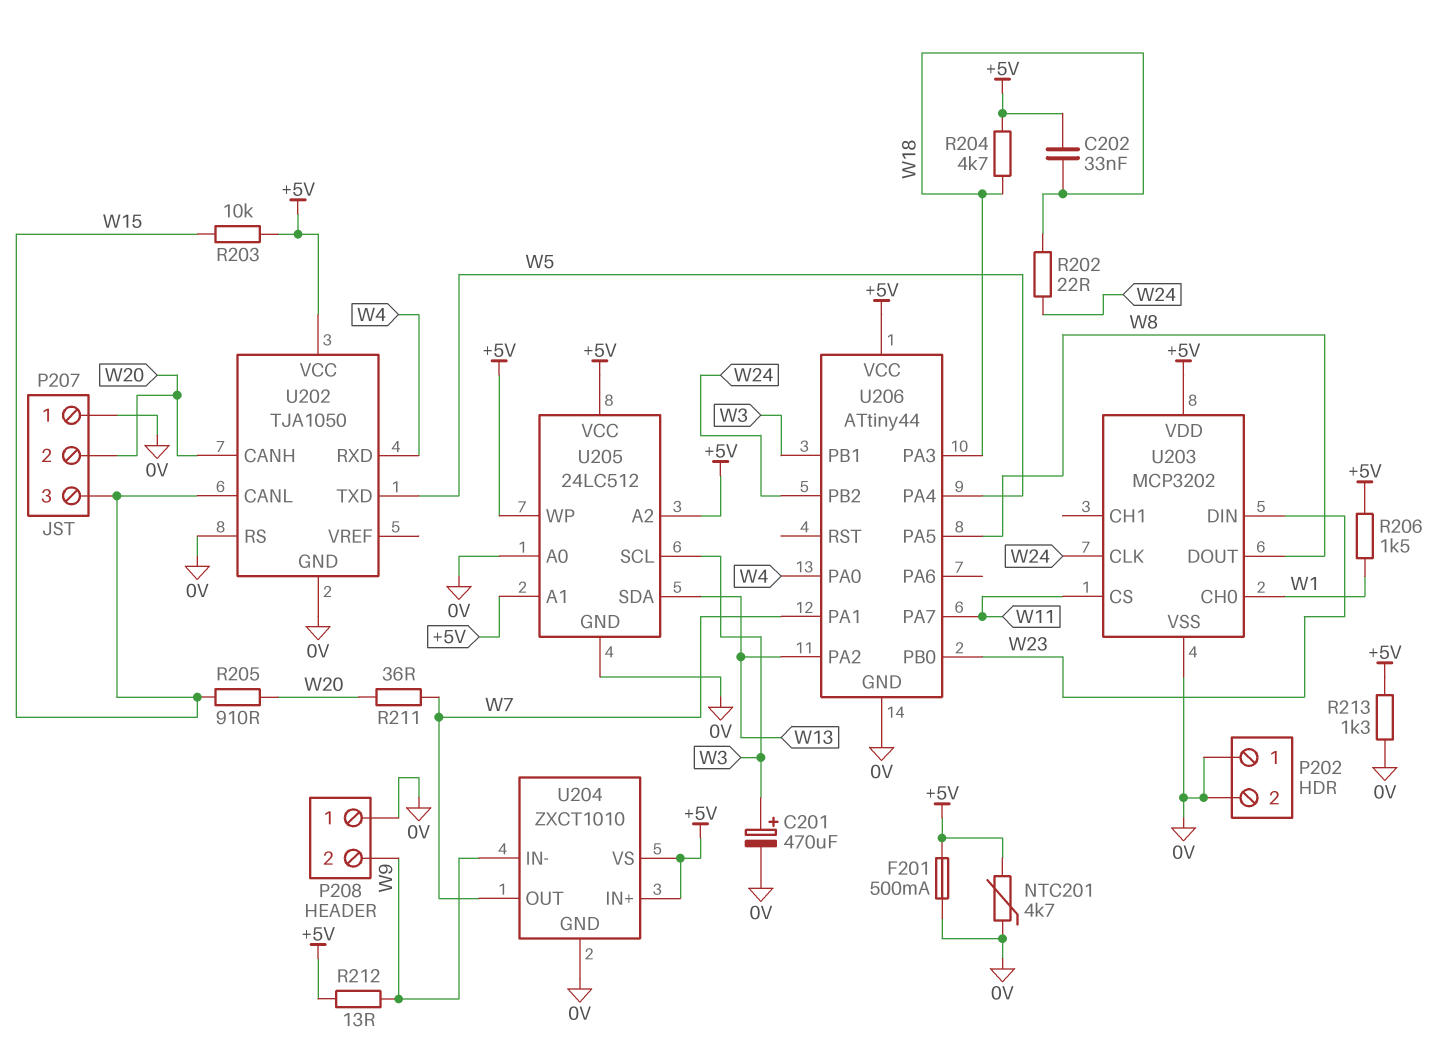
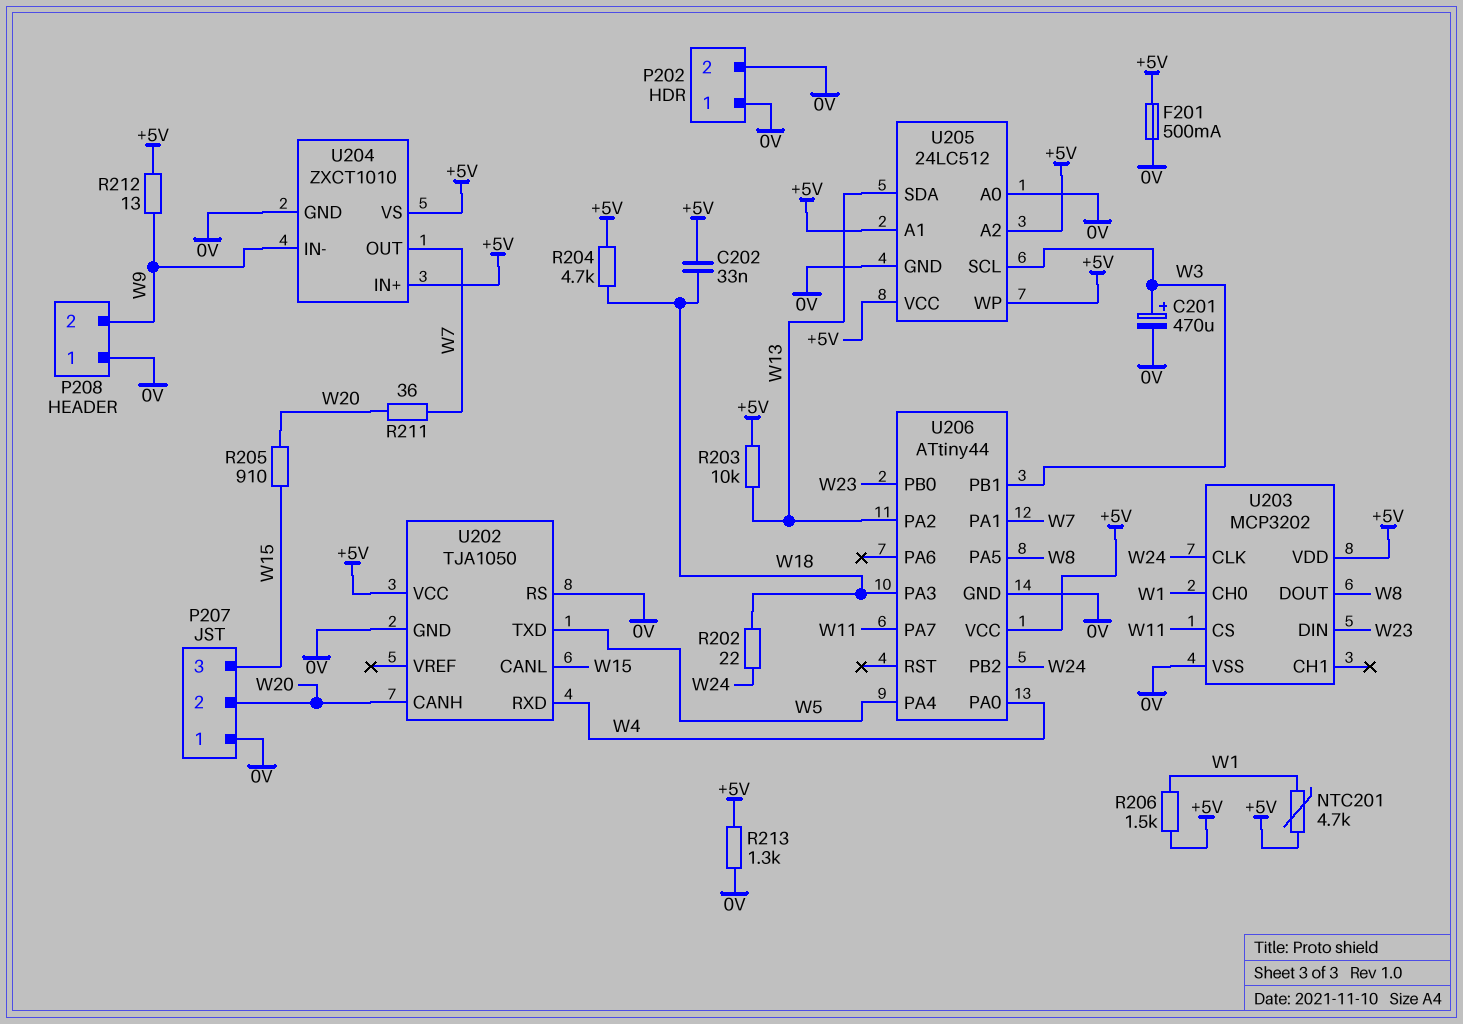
NTC201: 4.7k (+5V, 0V) -> 4.7k (+5V, W1)
R203: 10k (+5V, W15) -> 10k (+5V, W13)

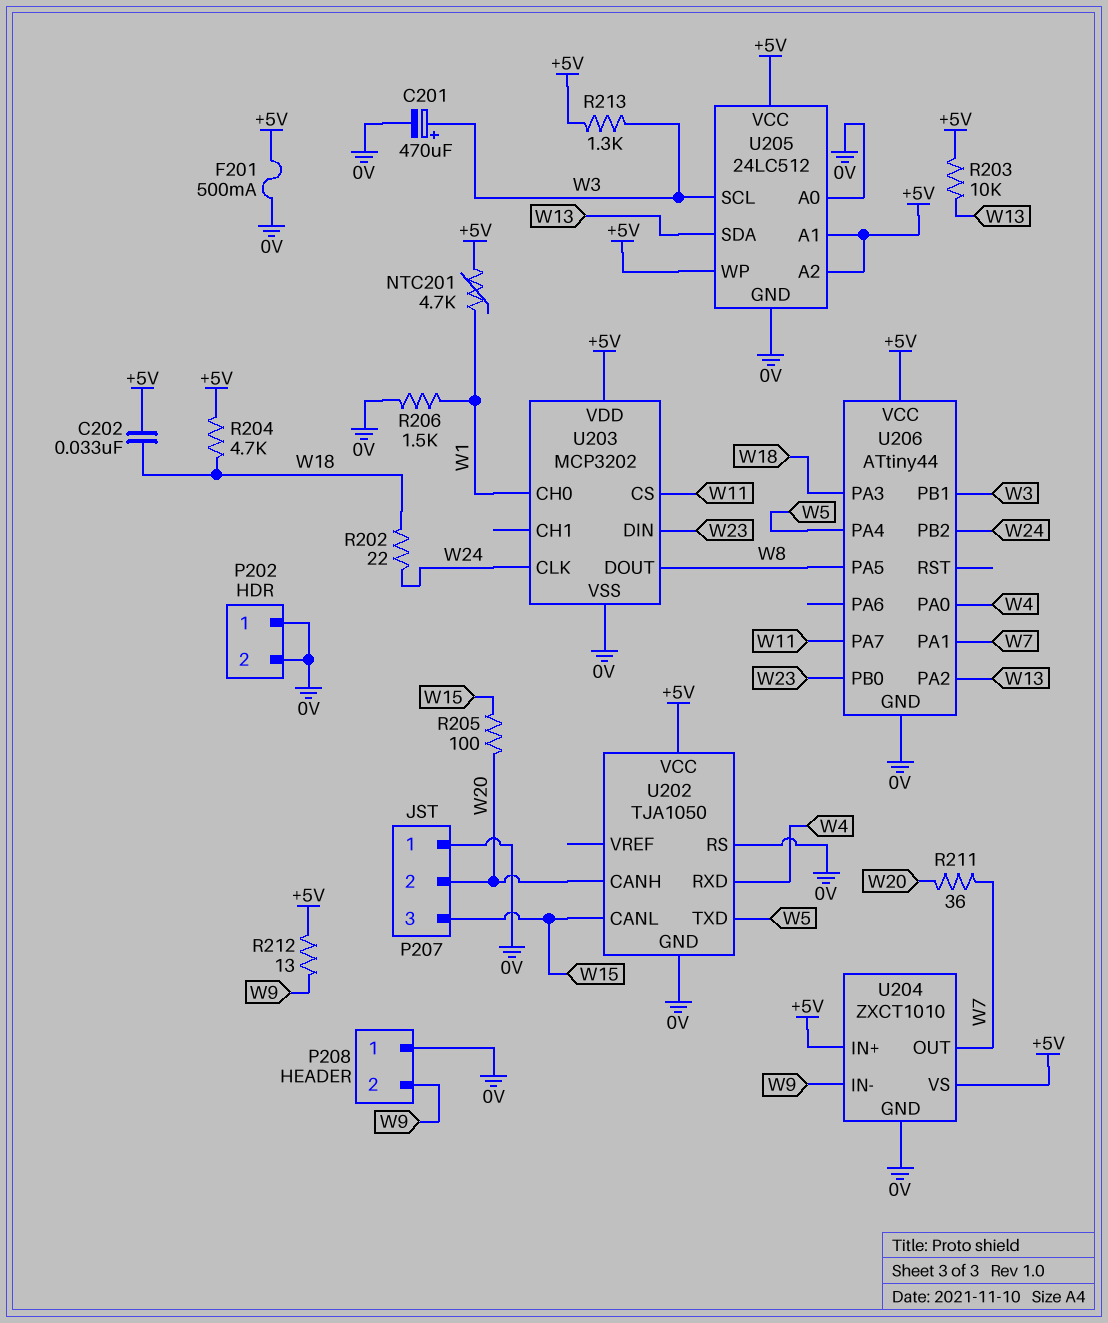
R205: 910 (W15, W20) -> 100 (W15, W20)
R206: 1.5k (+5V, W1) -> 1.5k (0V, W1)
R213: 1.3k (+5V, 0V) -> 1.3k (+5V, W3)

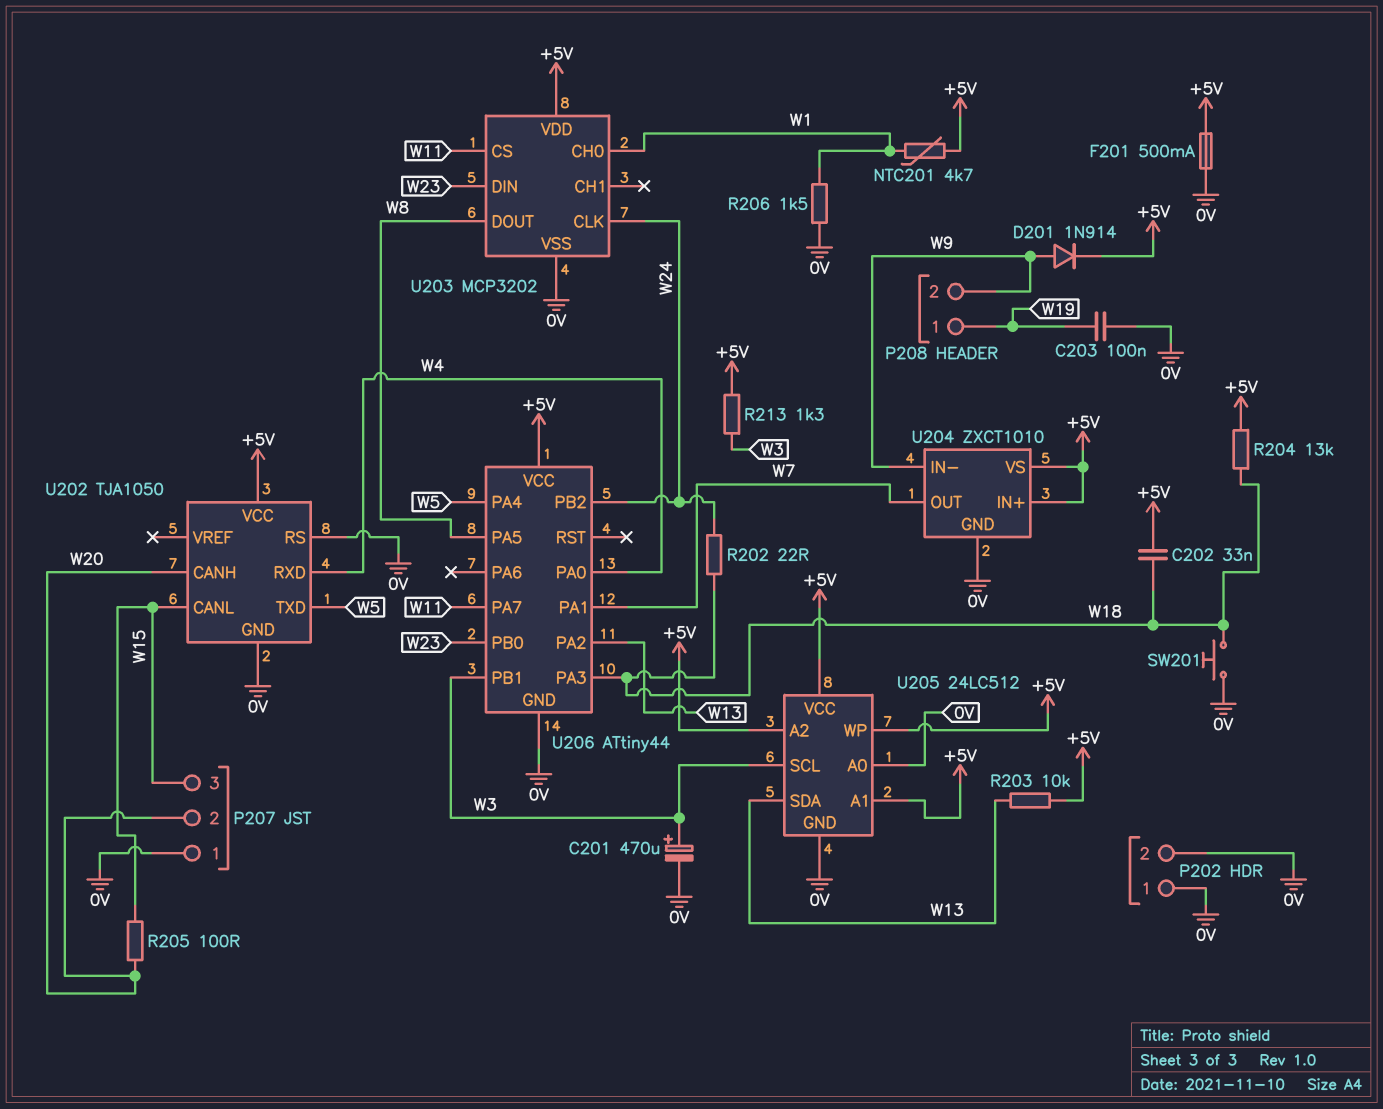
C203: none -> 100nF (0V, W19)
D201: none -> diode 1N914 (A W9, K +5V)
P208 pin 1: 0V -> W19
R204: 4.7k (+5V, W18) -> 13k (+5V, W18)
R211: 36 (W7, W20) -> none
R212: 13 (+5V, W9) -> none
SW201: none -> button (0V, W18)

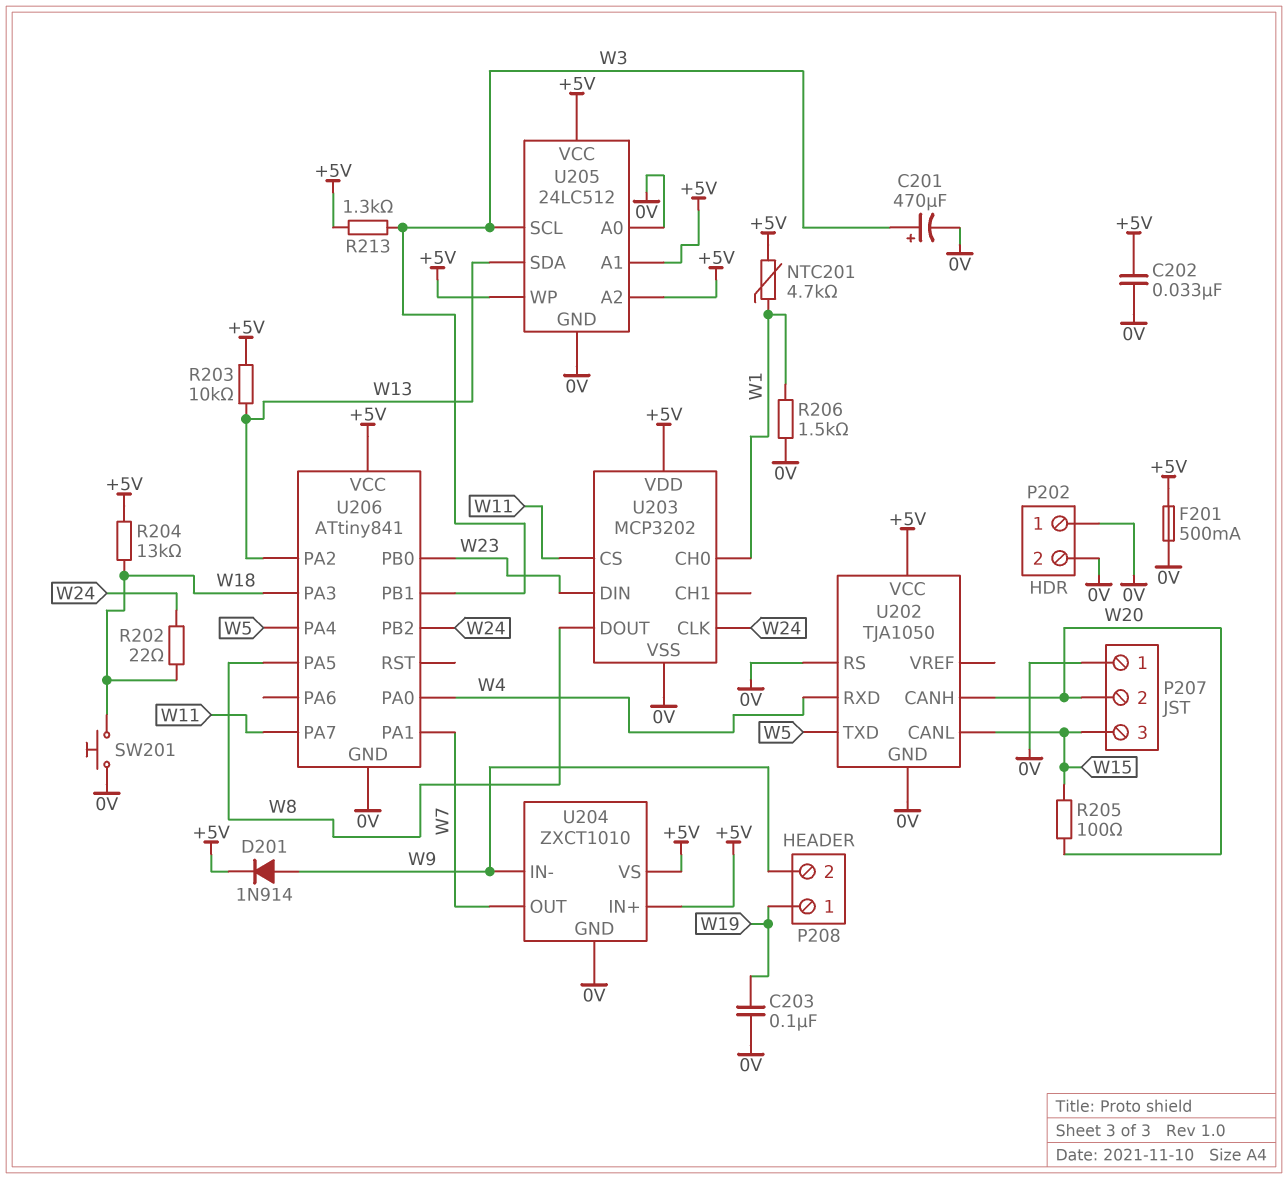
C202: 33nF (+5V, W18) -> 33nF (+5V, 0V)
U206: ATtiny44 -> ATtiny841

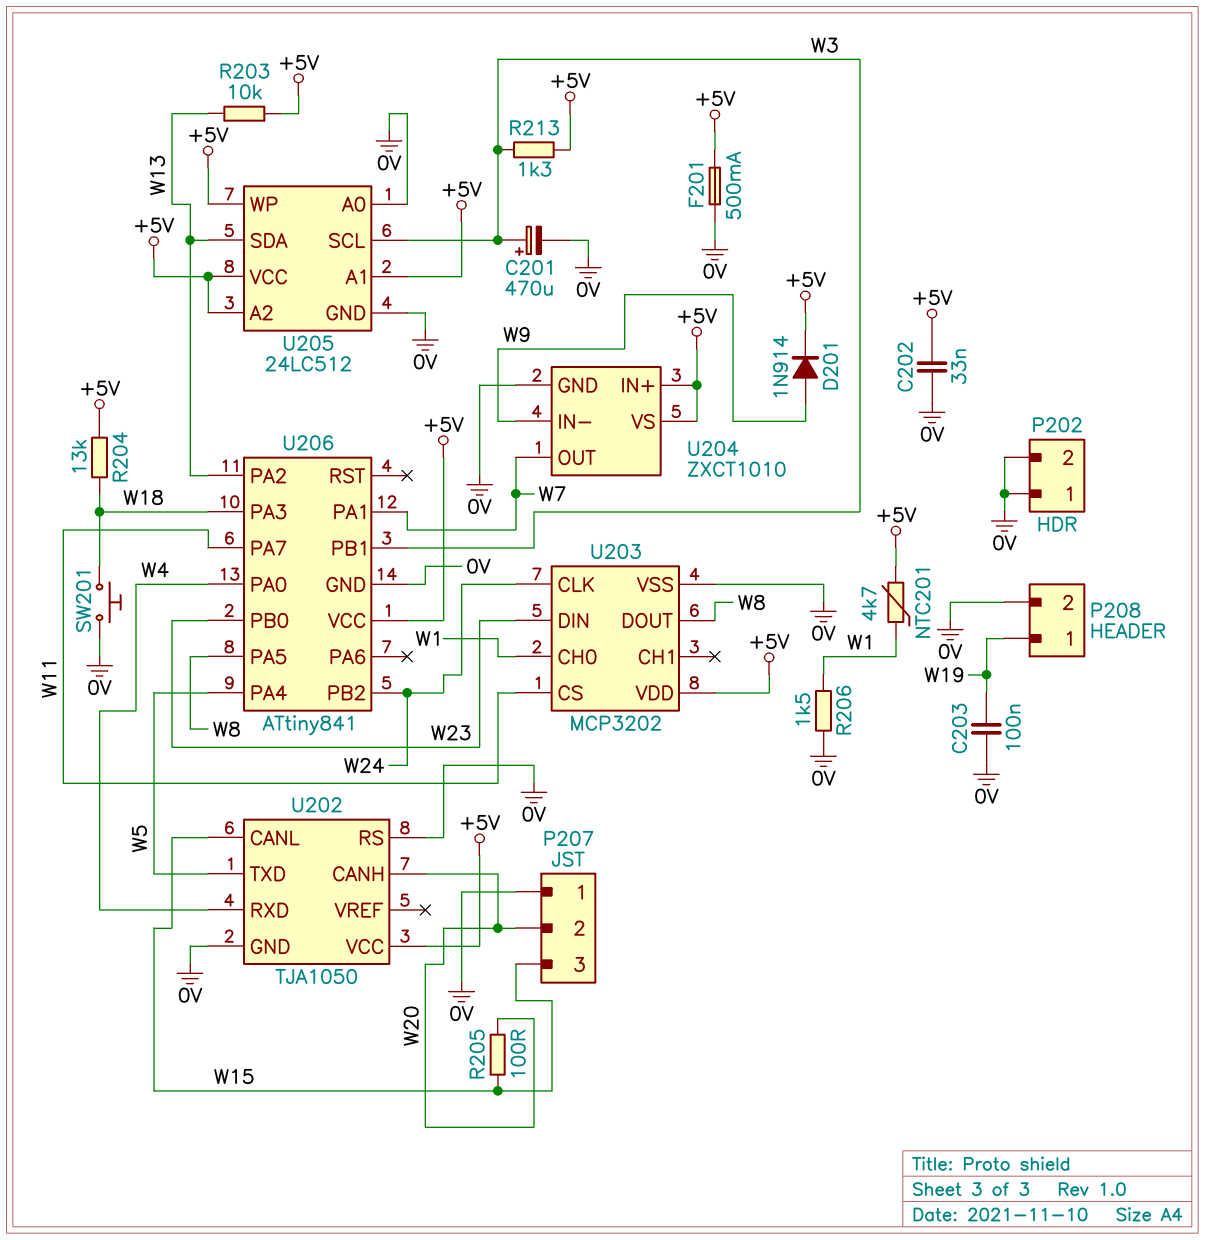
P208 pin 2: W9 -> 0V
R202: 22 (W18, W24) -> none

